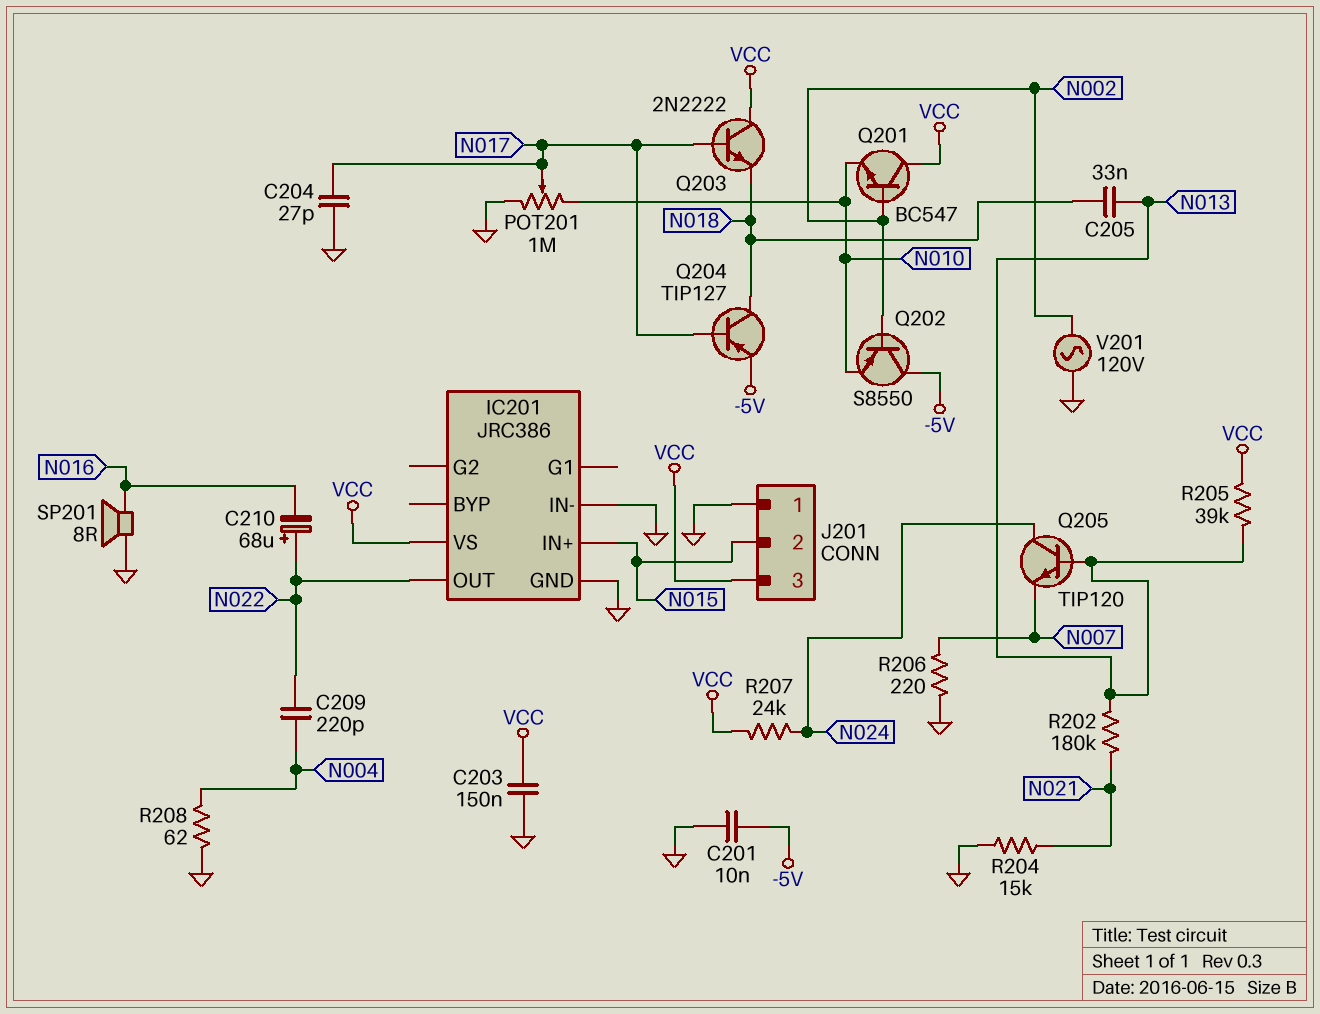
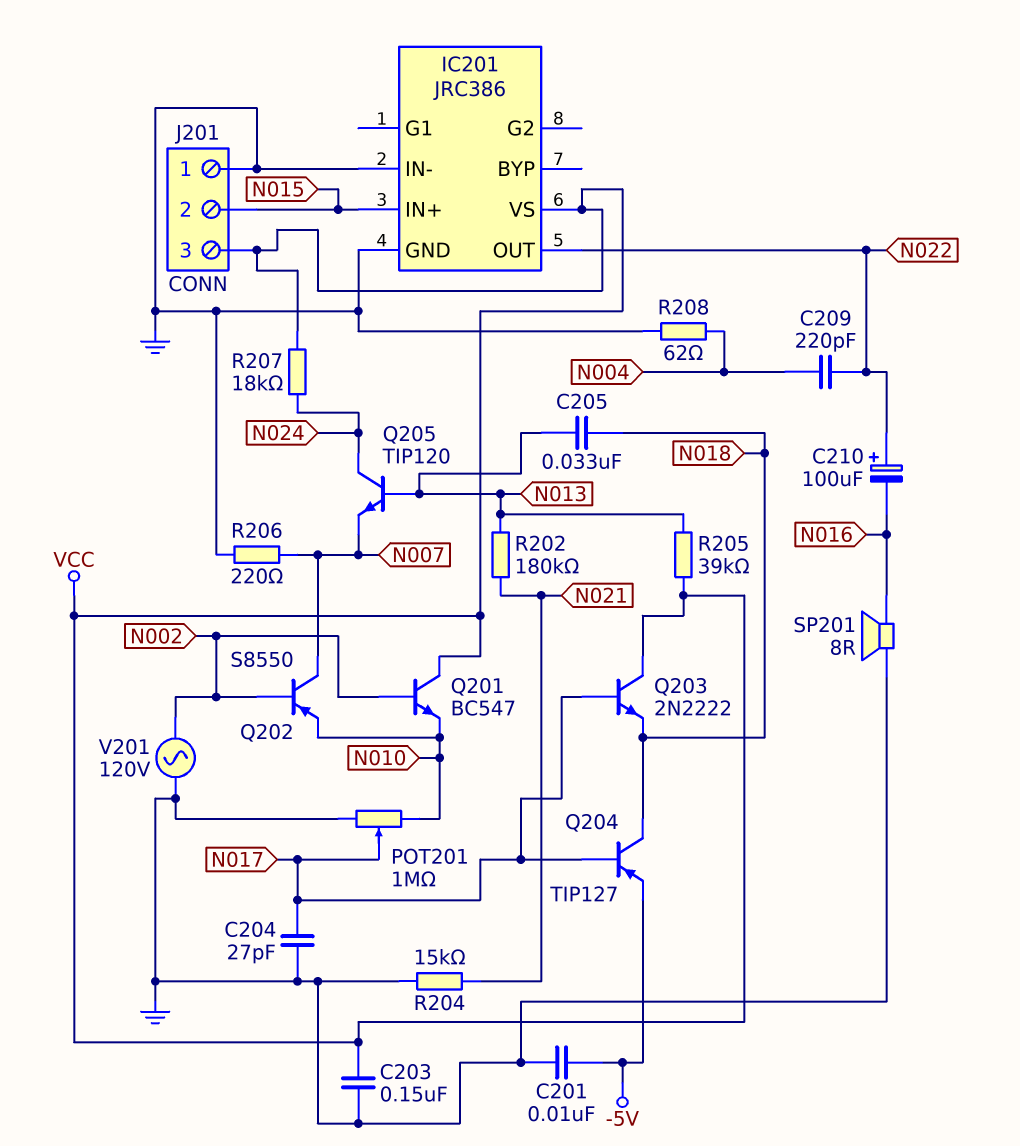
C210: 68uF (plus N022, minus N016) -> 100uF (plus N022, minus N016)
Q202: PNP S8550 (B N002, C -5V, E N010) -> PNP S8550 (B N002, C N007, E N010)
R207: 24k (N024, VCC) -> 18k (N024, VCC)

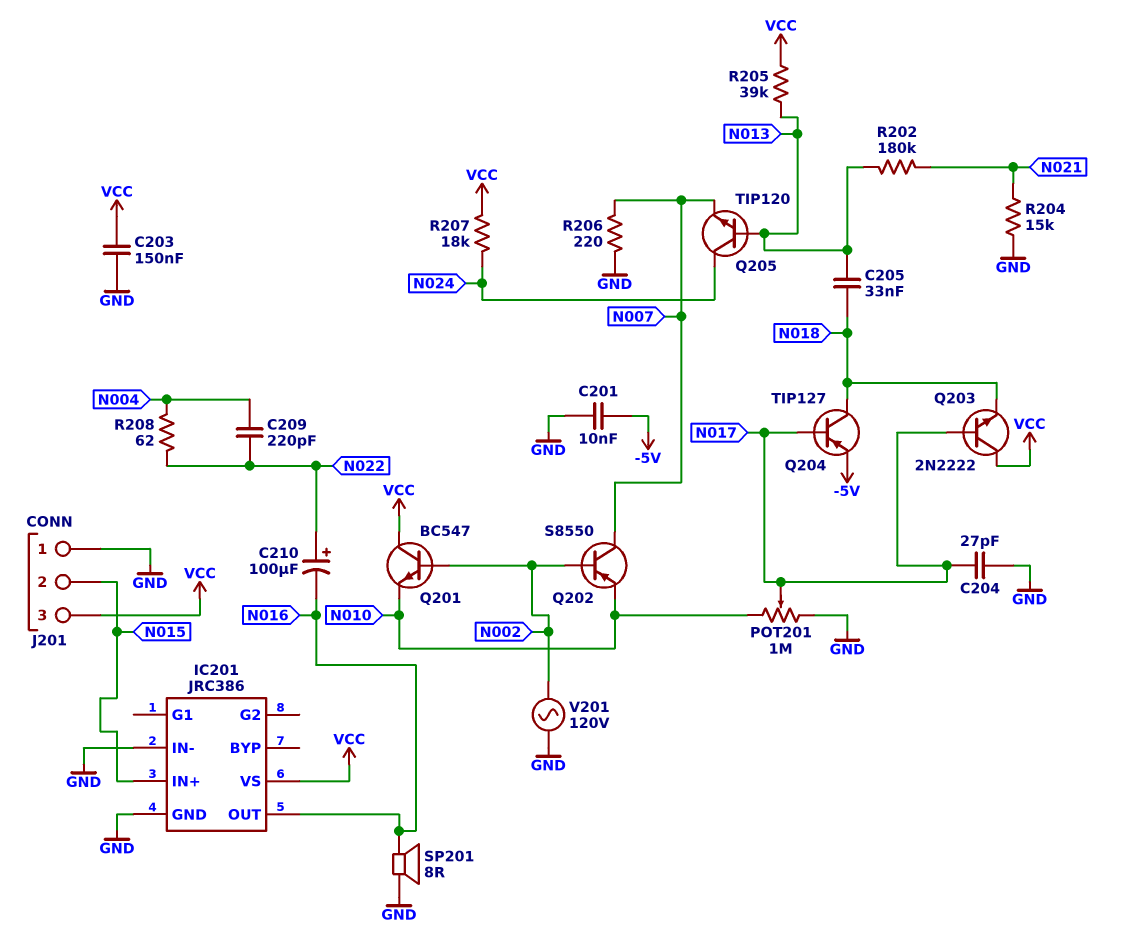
IC201 pin OUT: N022 -> N016
R208: 62 (GND, N004) -> 62 (N004, N022)

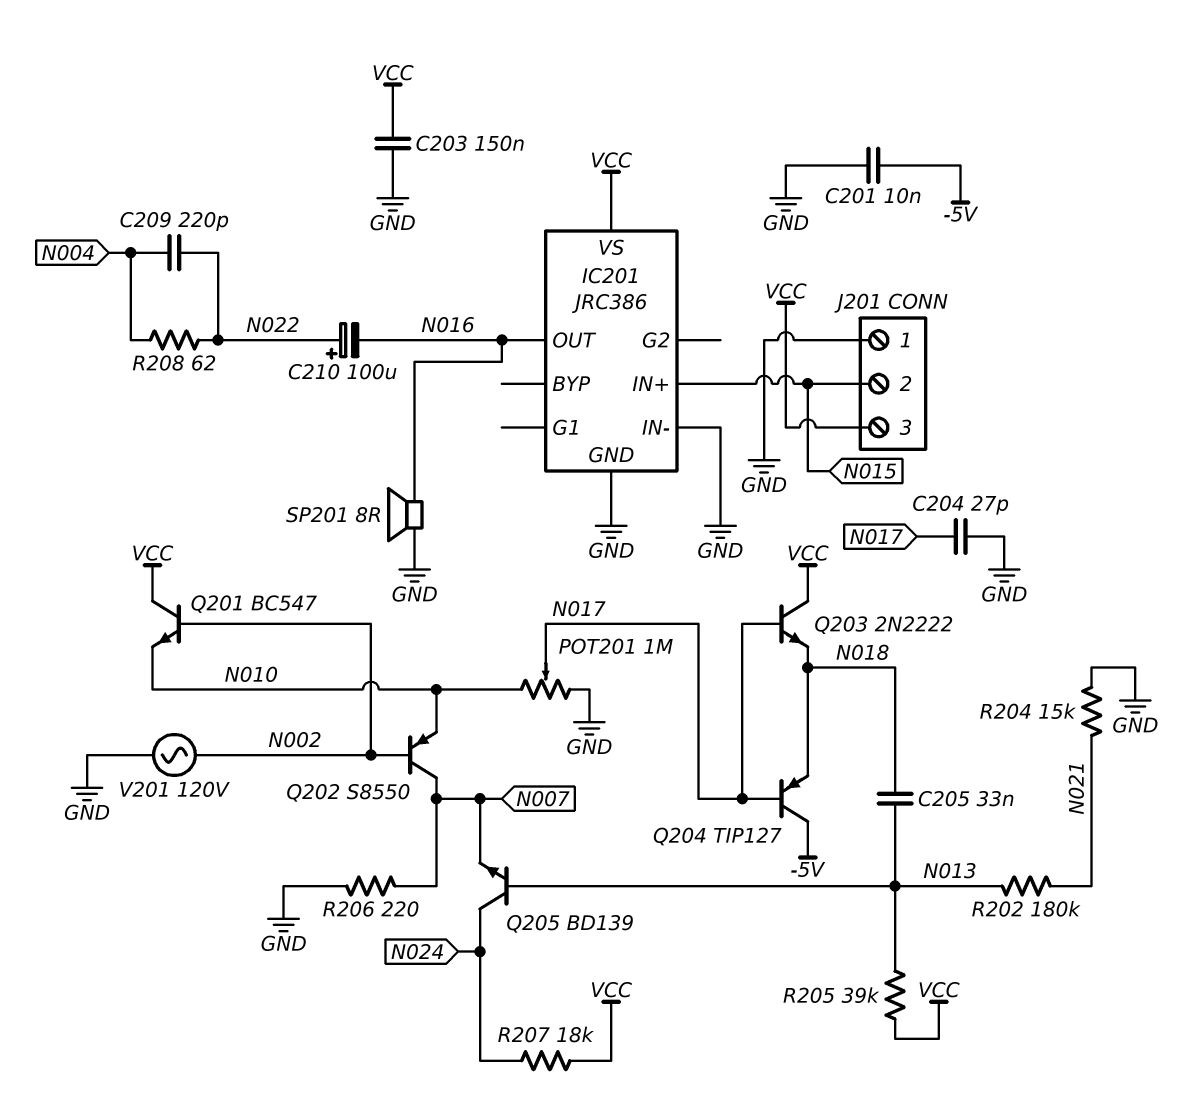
Q204: PNP TIP127 (B N017, C N018, E -5V) -> PNP TIP127 (B N017, C -5V, E N018)
Q205: NPN TIP120 (B N013, C N024, E N007) -> NPN BD139 (B N013, C N024, E N007)

